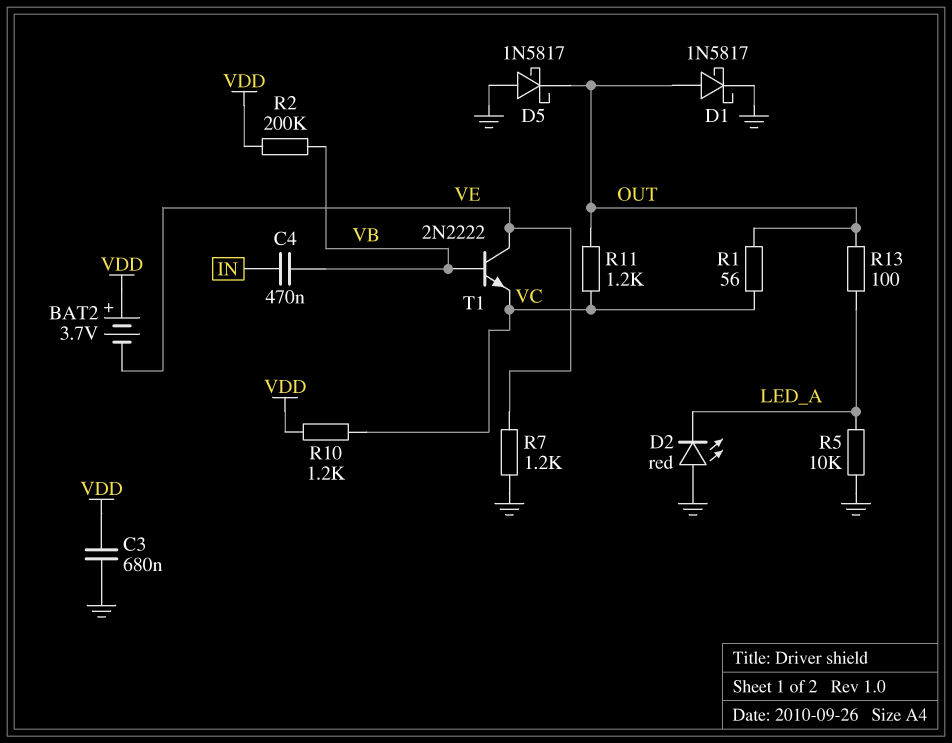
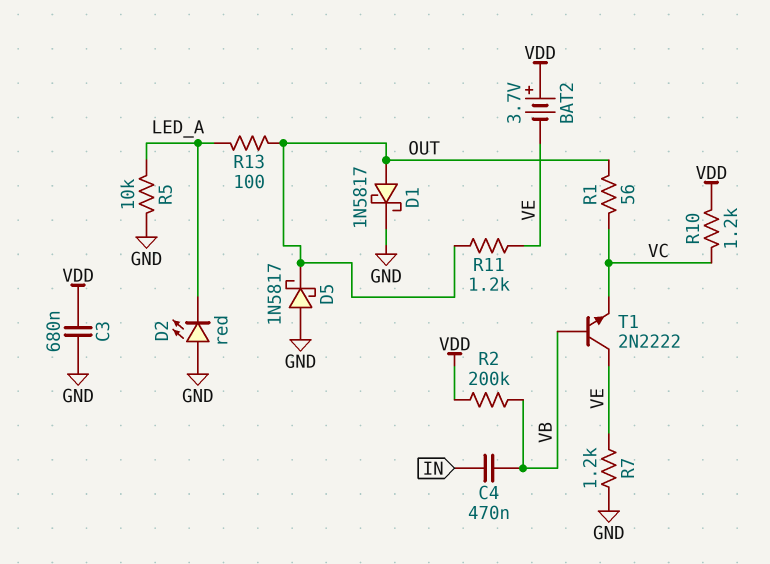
R11: 1.2k (OUT, VC) -> 1.2k (OUT, VE)

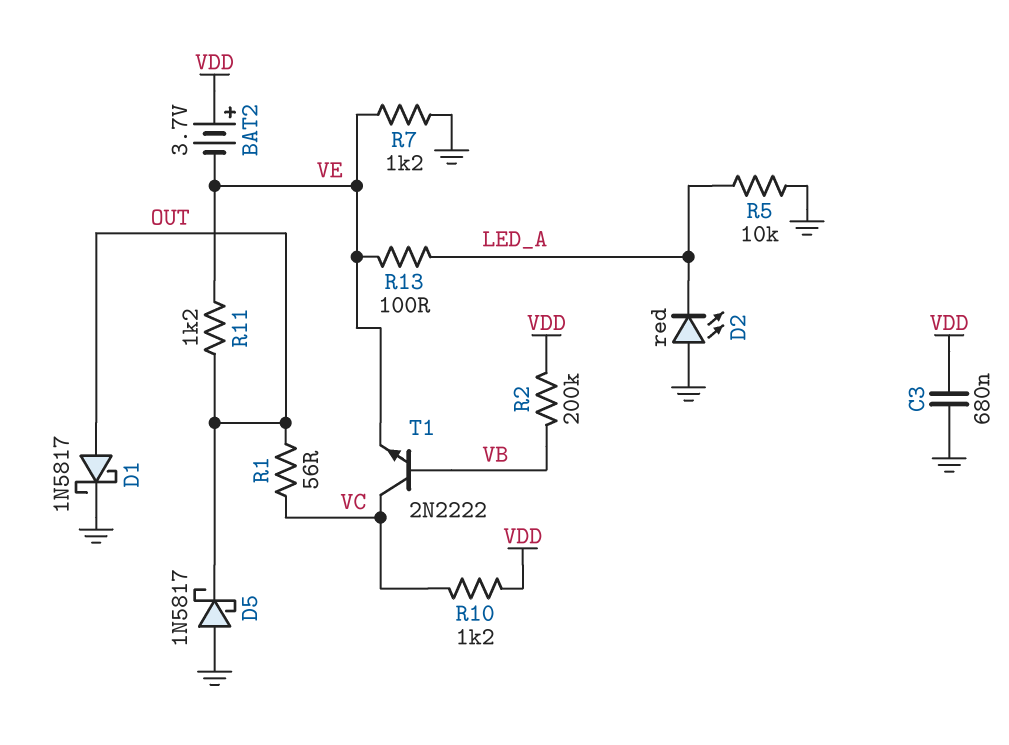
C4: 470nF (IN, VB) -> none
R13: 100 (LED_A, OUT) -> 100 (LED_A, VE)
T1: NPN 2N2222 (B VB, C VE, E VC) -> NPN 2N2222 (B VB, C VC, E VE)

